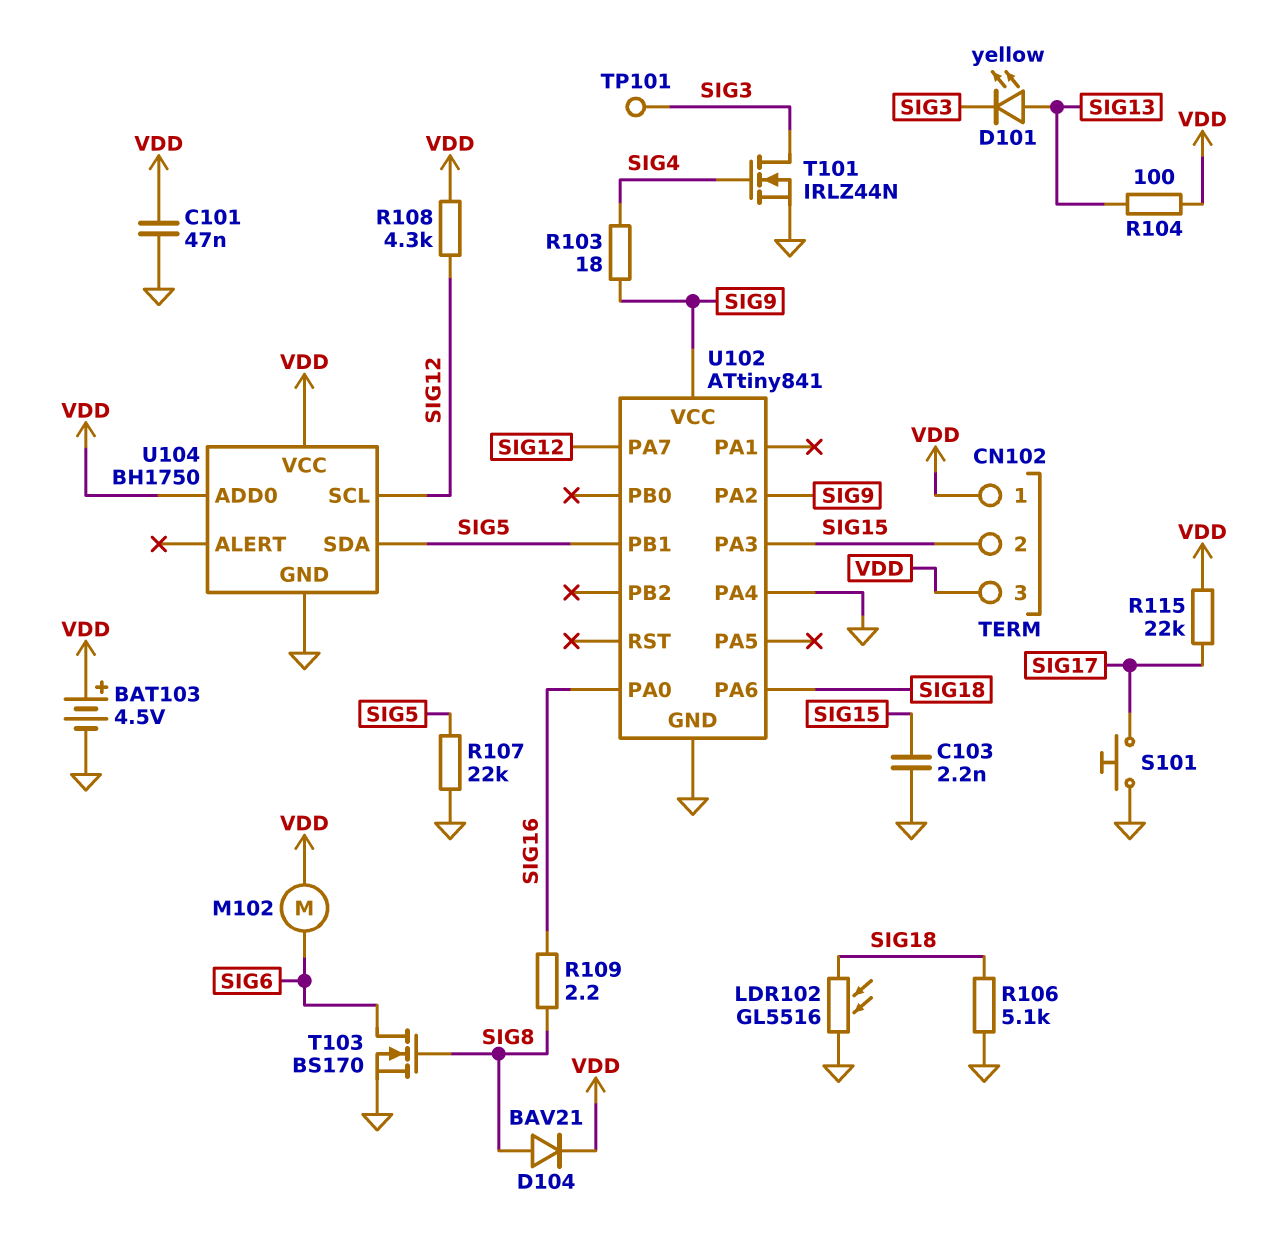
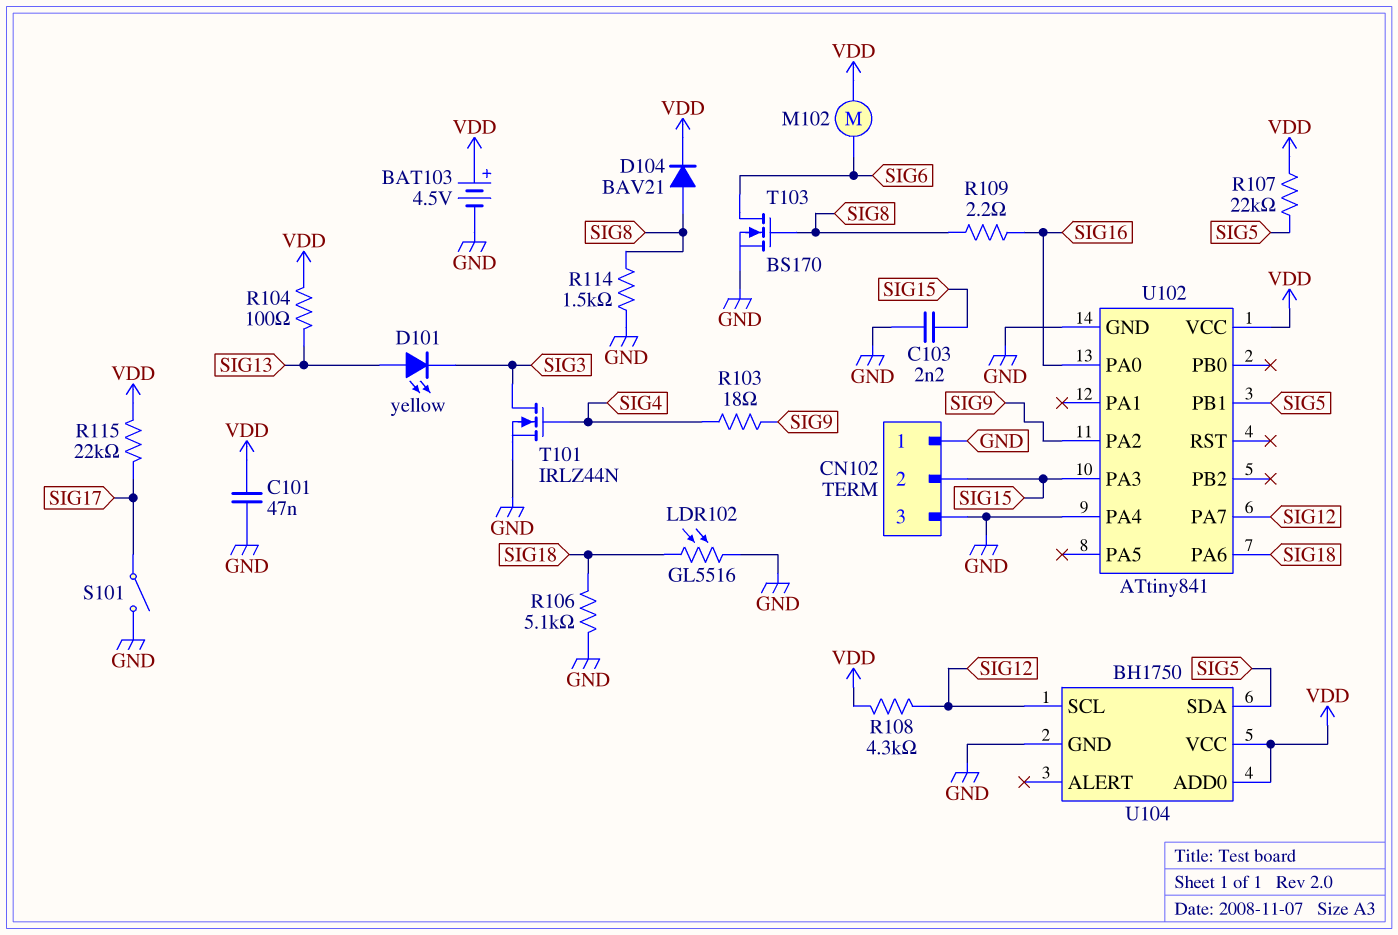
CN102 pin 1: VDD -> GND
CN102 pin 3: VDD -> GND
R107: 22k (GND, SIG5) -> 22k (SIG5, VDD)
R114: none -> 1.5k (GND, SIG8)
S101: button (GND, SIG17) -> switch (GND, SIG17)
TP101: test point (SIG3) -> none
U102 pin VCC: SIG9 -> VDD

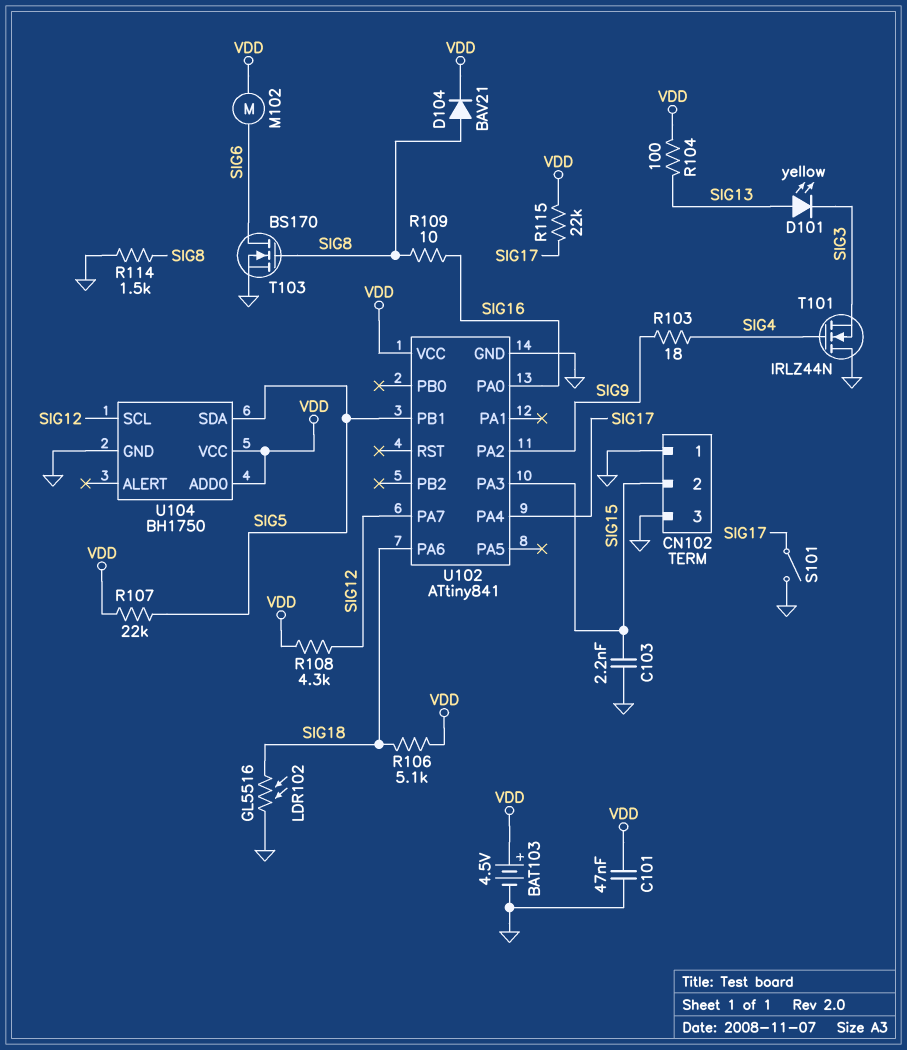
R106: 5.1k (GND, SIG18) -> 5.1k (SIG18, VDD)
R109: 2.2 (SIG8, SIG16) -> 10 (SIG8, SIG16)
T101: NMOS IRLZ44N (G SIG4, D SIG3, S GND) -> NMOS IRLZ44N (G SIG4, D GND, S SIG3)
U102 pin PA4: GND -> SIG17

